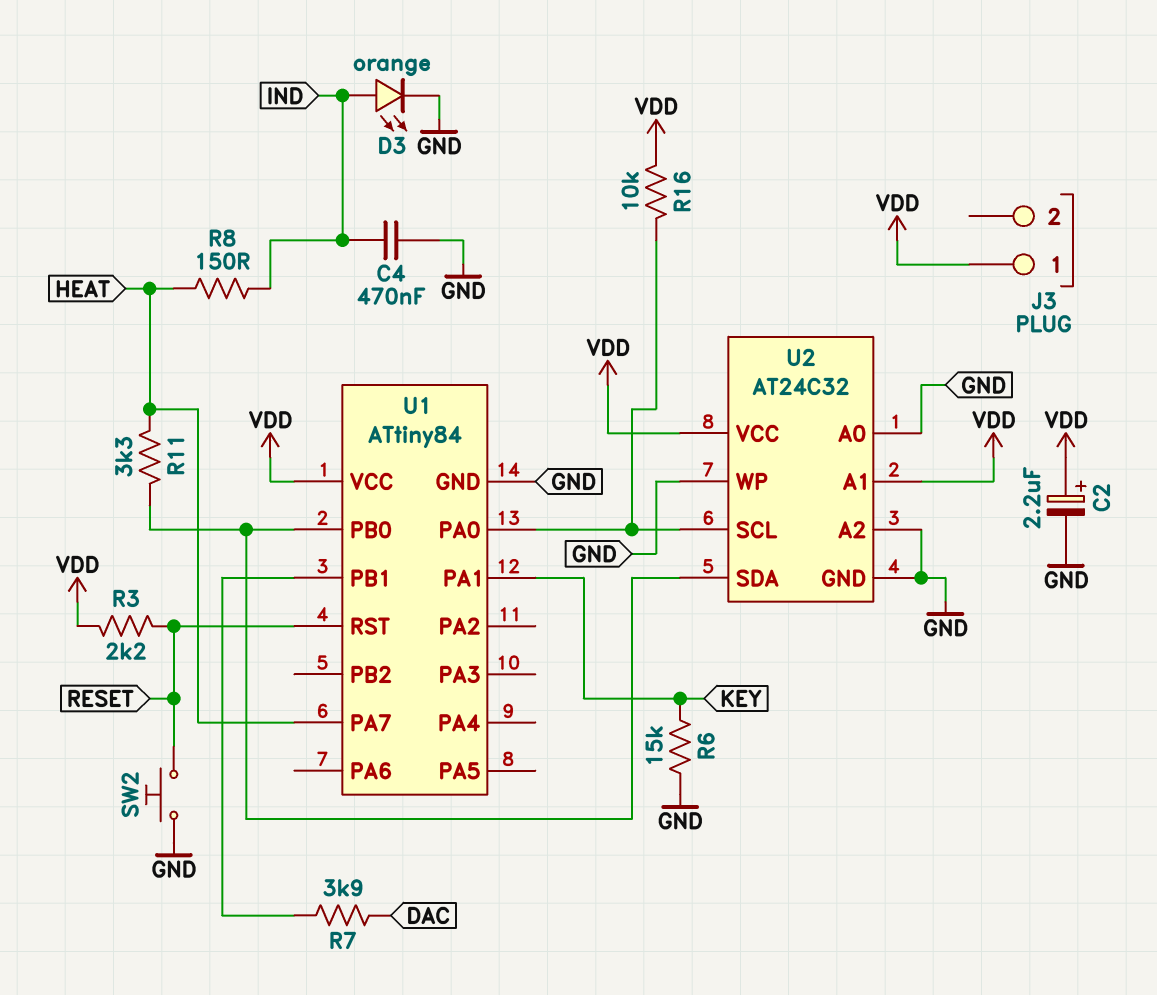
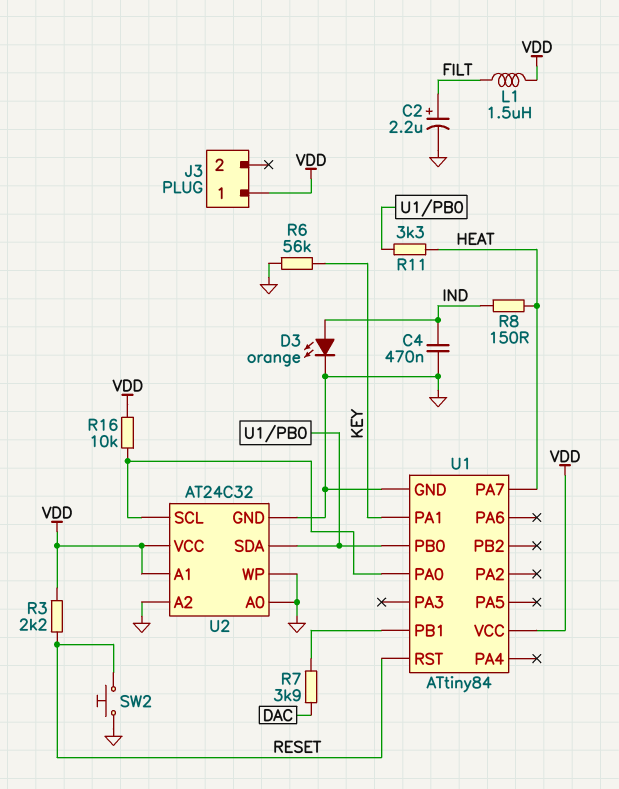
C2: 2.2uF (plus VDD, minus GND) -> 2.2uF (plus FILT, minus GND)
L1: none -> 1.5uH (FILT, VDD)
R6: 15k (GND, KEY) -> 56k (GND, KEY)

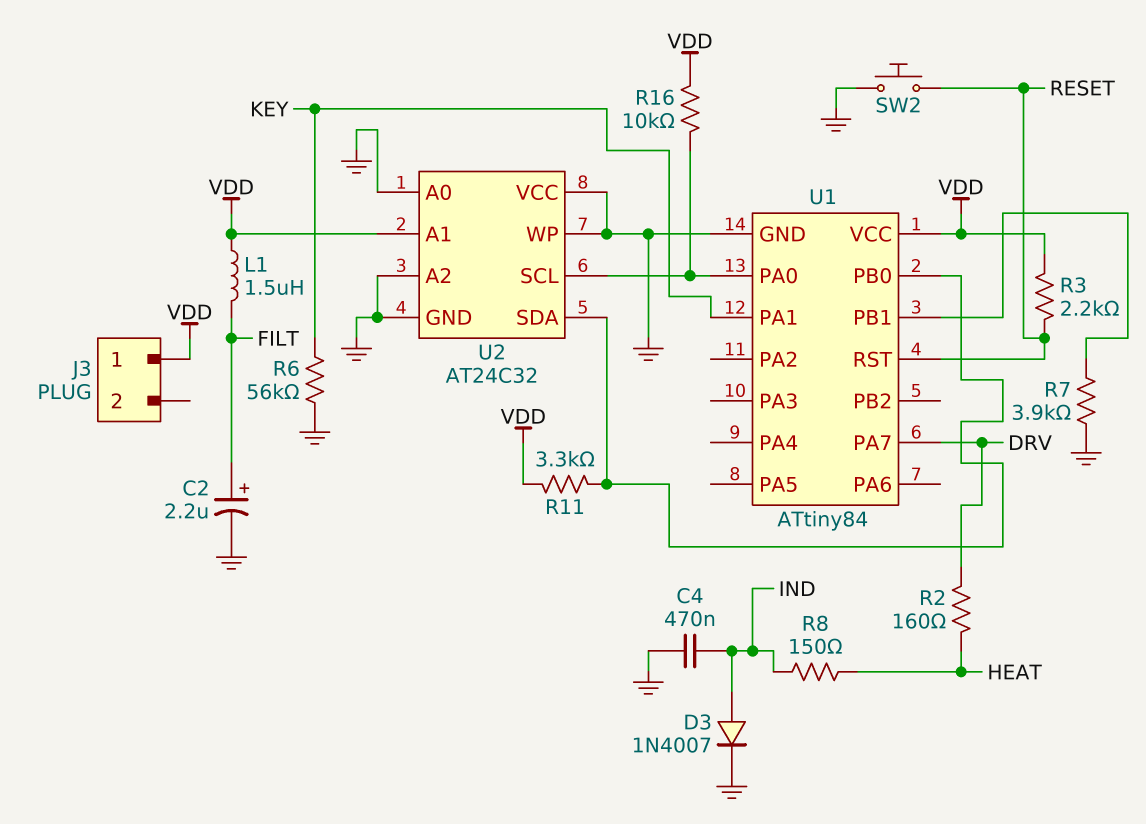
D3: LED orange (A IND, K GND) -> diode 1N4007 (A IND, K GND)
R2: none -> 160 (DRV, HEAT)
R7: 3.9k (DAC, U1/PB1) -> 3.9k (GND, U1/PB1)
R11: 3.3k (HEAT, U1/PB0) -> 3.3k (U1/PB0, VDD)
U1 pin PA7: HEAT -> DRV
U2 pin VCC: VDD -> GND

